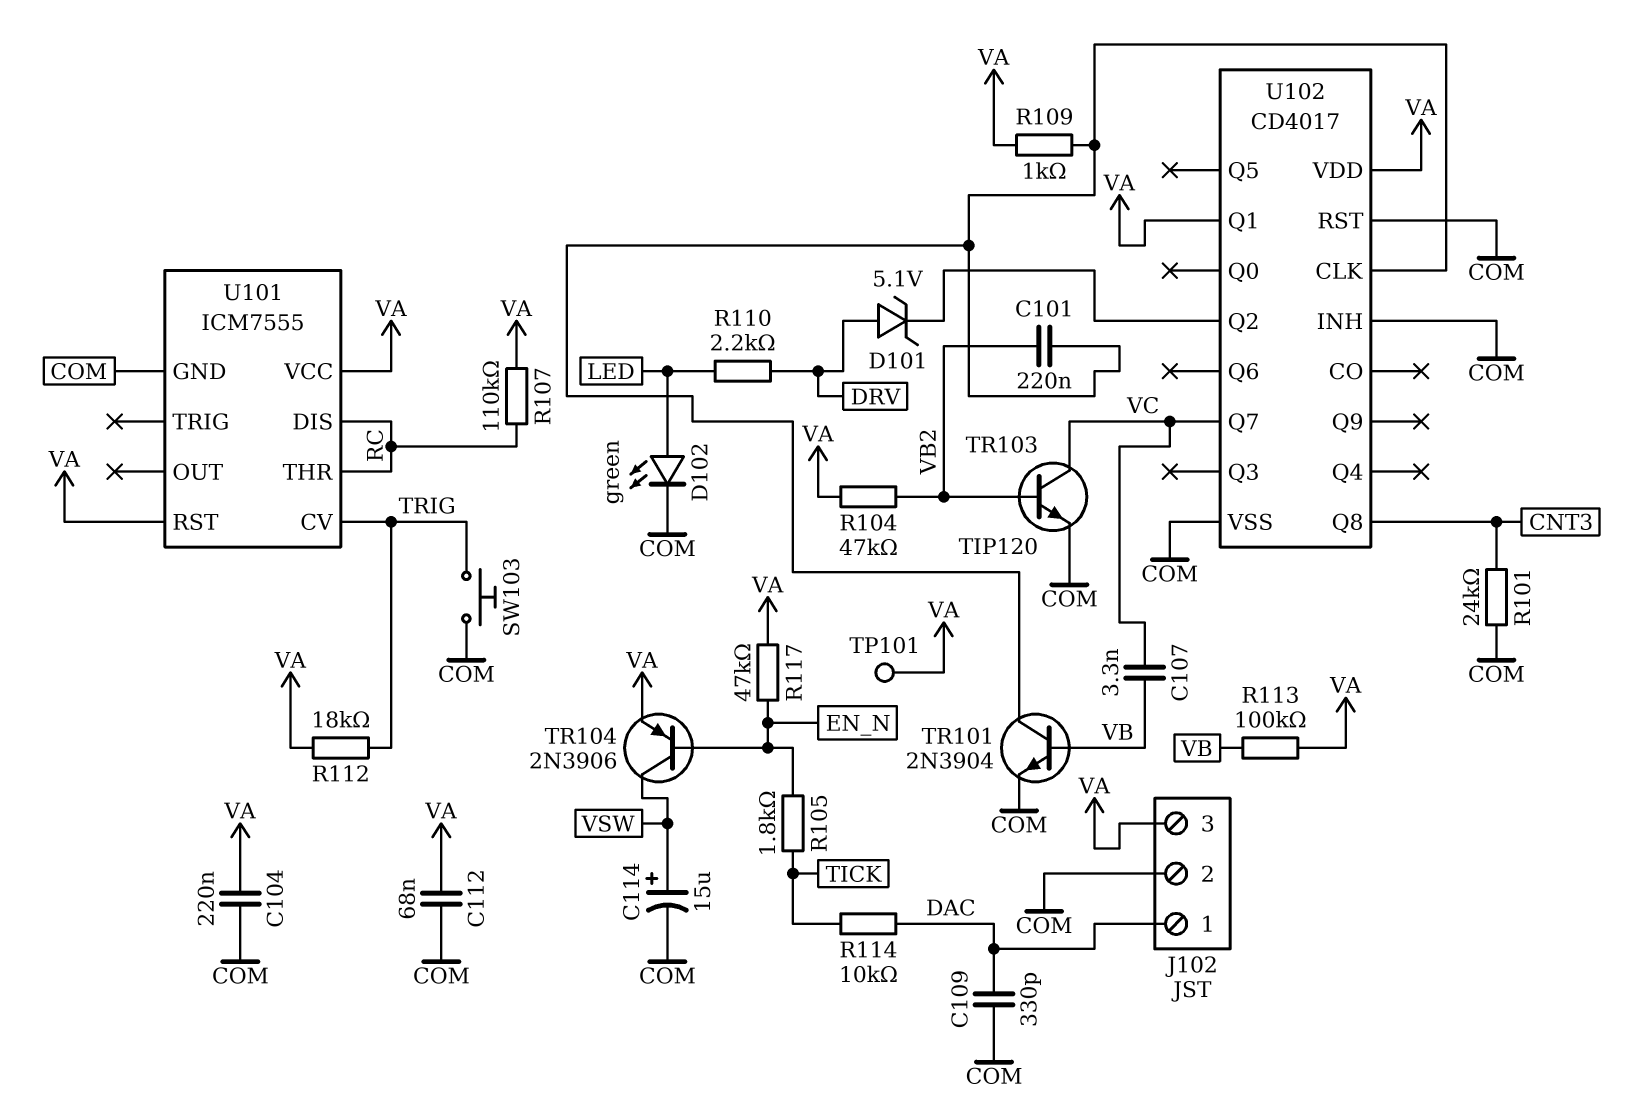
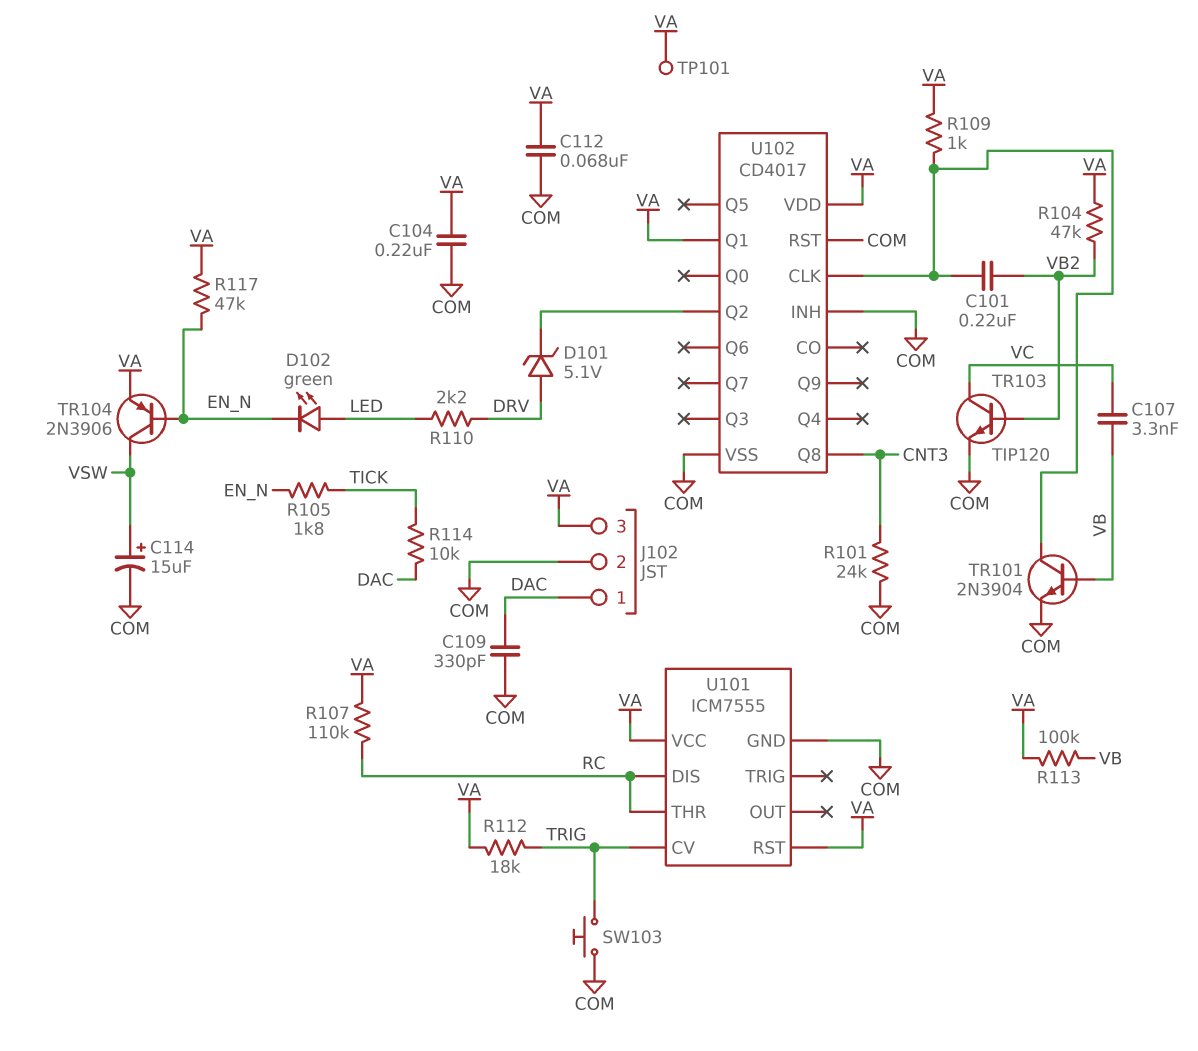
D102: LED green (A LED, K COM) -> LED green (A LED, K EN_N)
U102 pin Q7: VC -> none

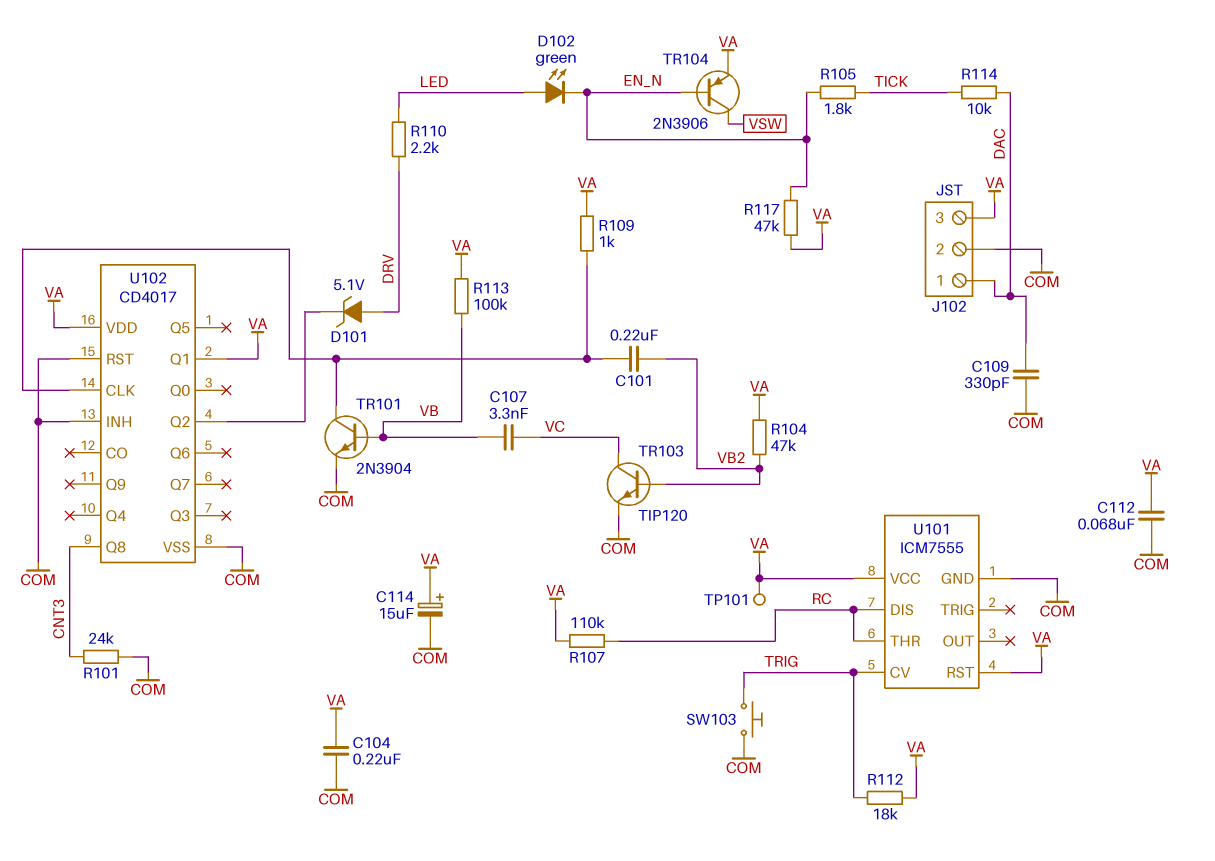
C114: 15uF (plus VSW, minus COM) -> 15uF (plus VA, minus COM)

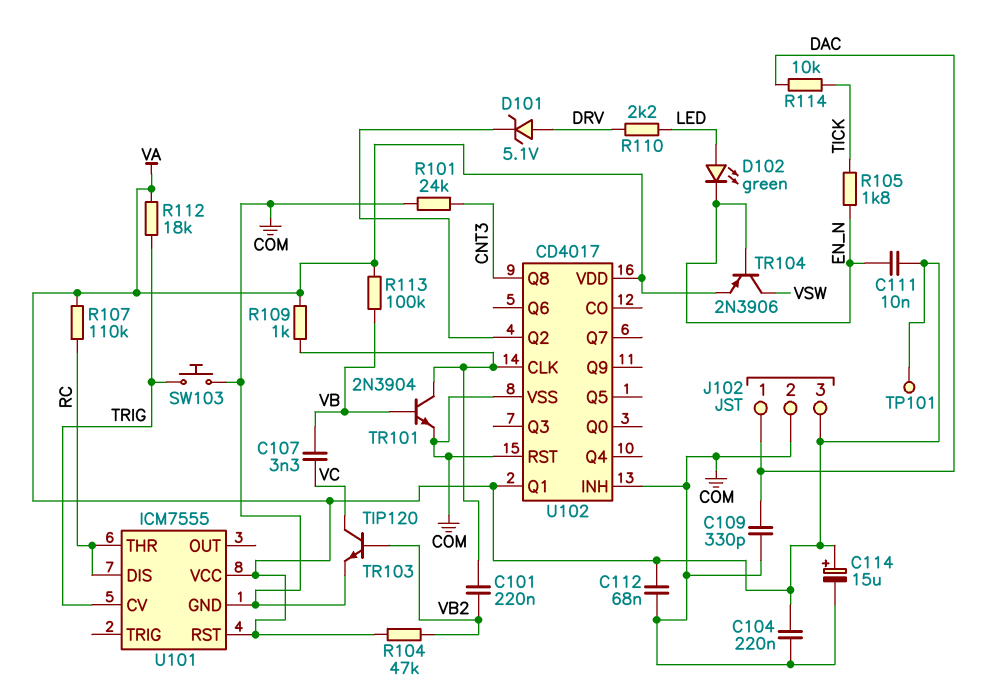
C111: none -> 10nF (EN_N, VA)
R117: 47k (EN_N, VA) -> none

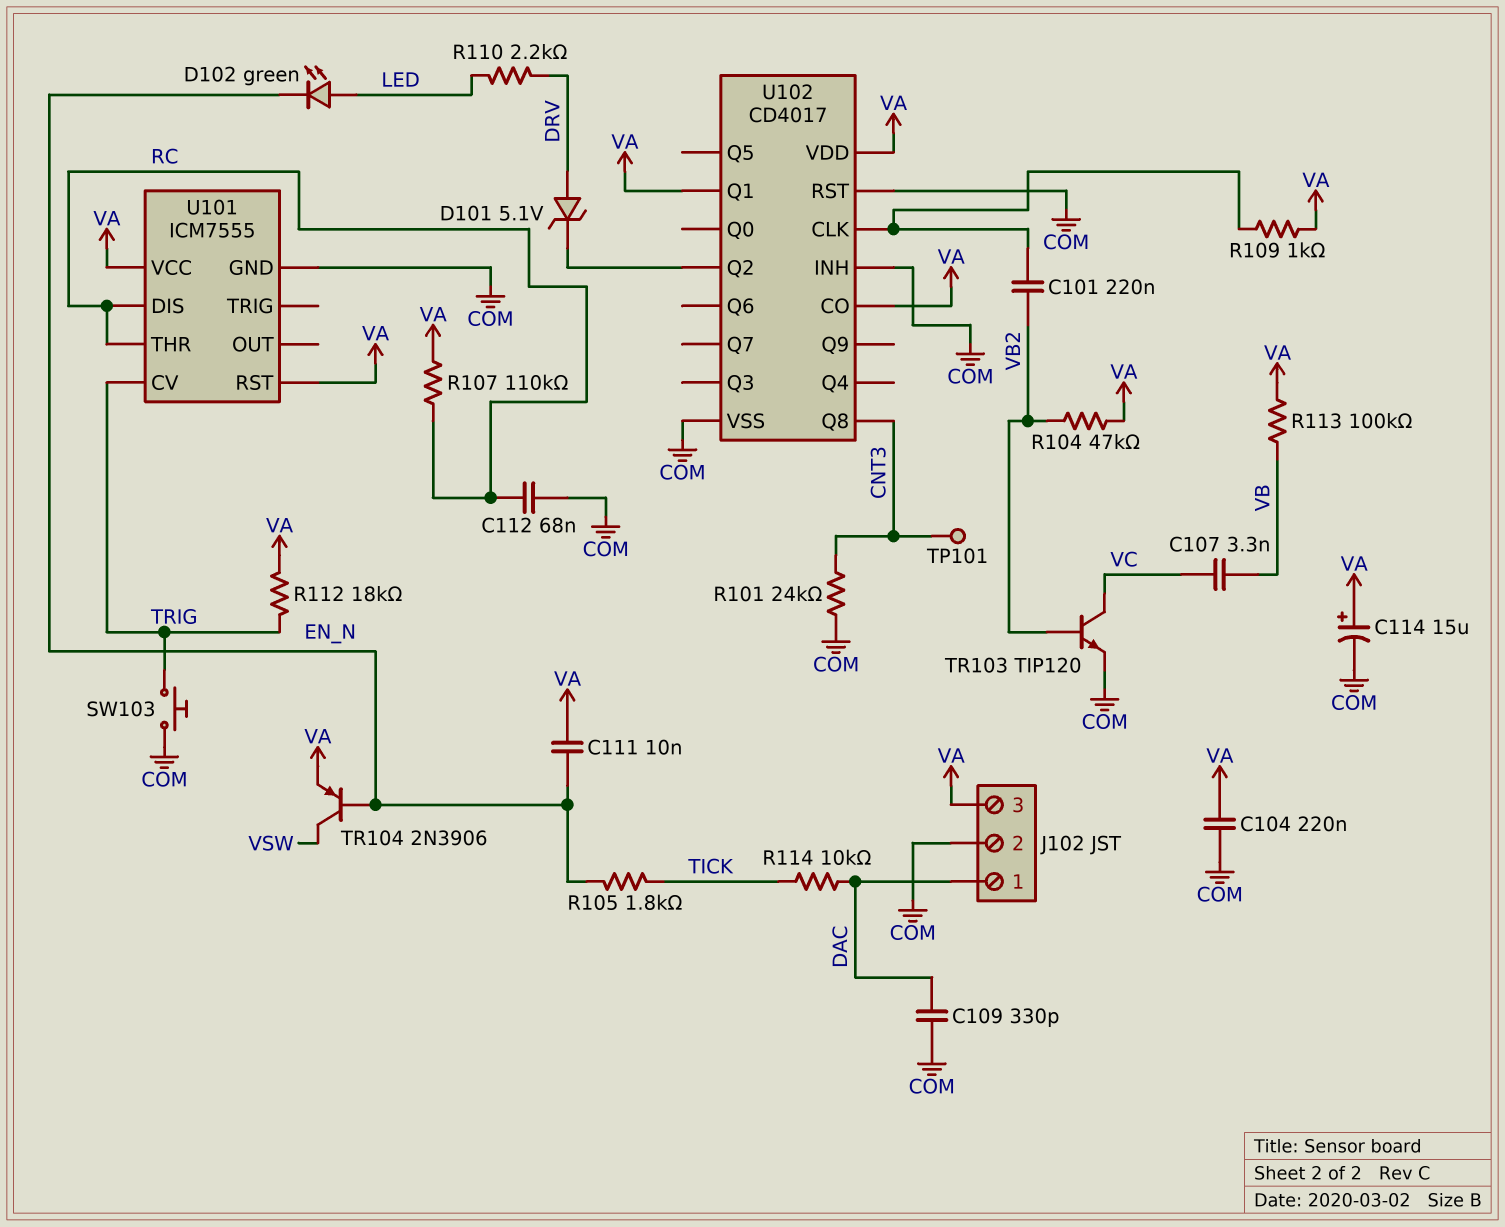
C112: 68nF (COM, VA) -> 68nF (COM, RC)
TP101: test point (VA) -> test point (CNT3)
TR101: NPN 2N3904 (B VB, C U102/CLK, E COM) -> none
U102 pin CO: none -> VA

